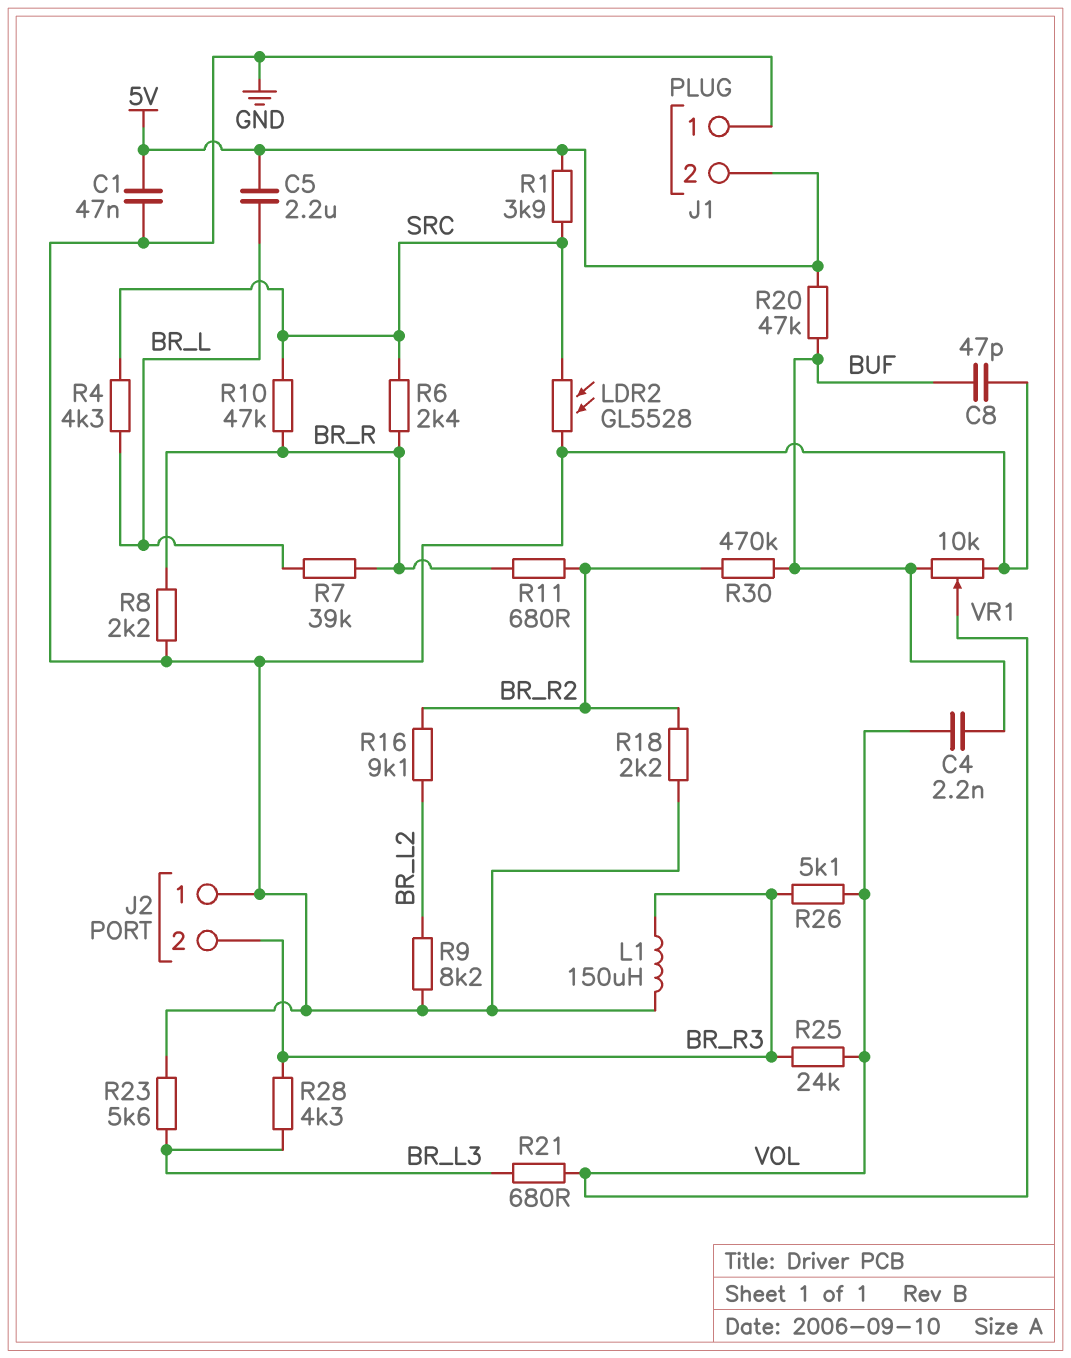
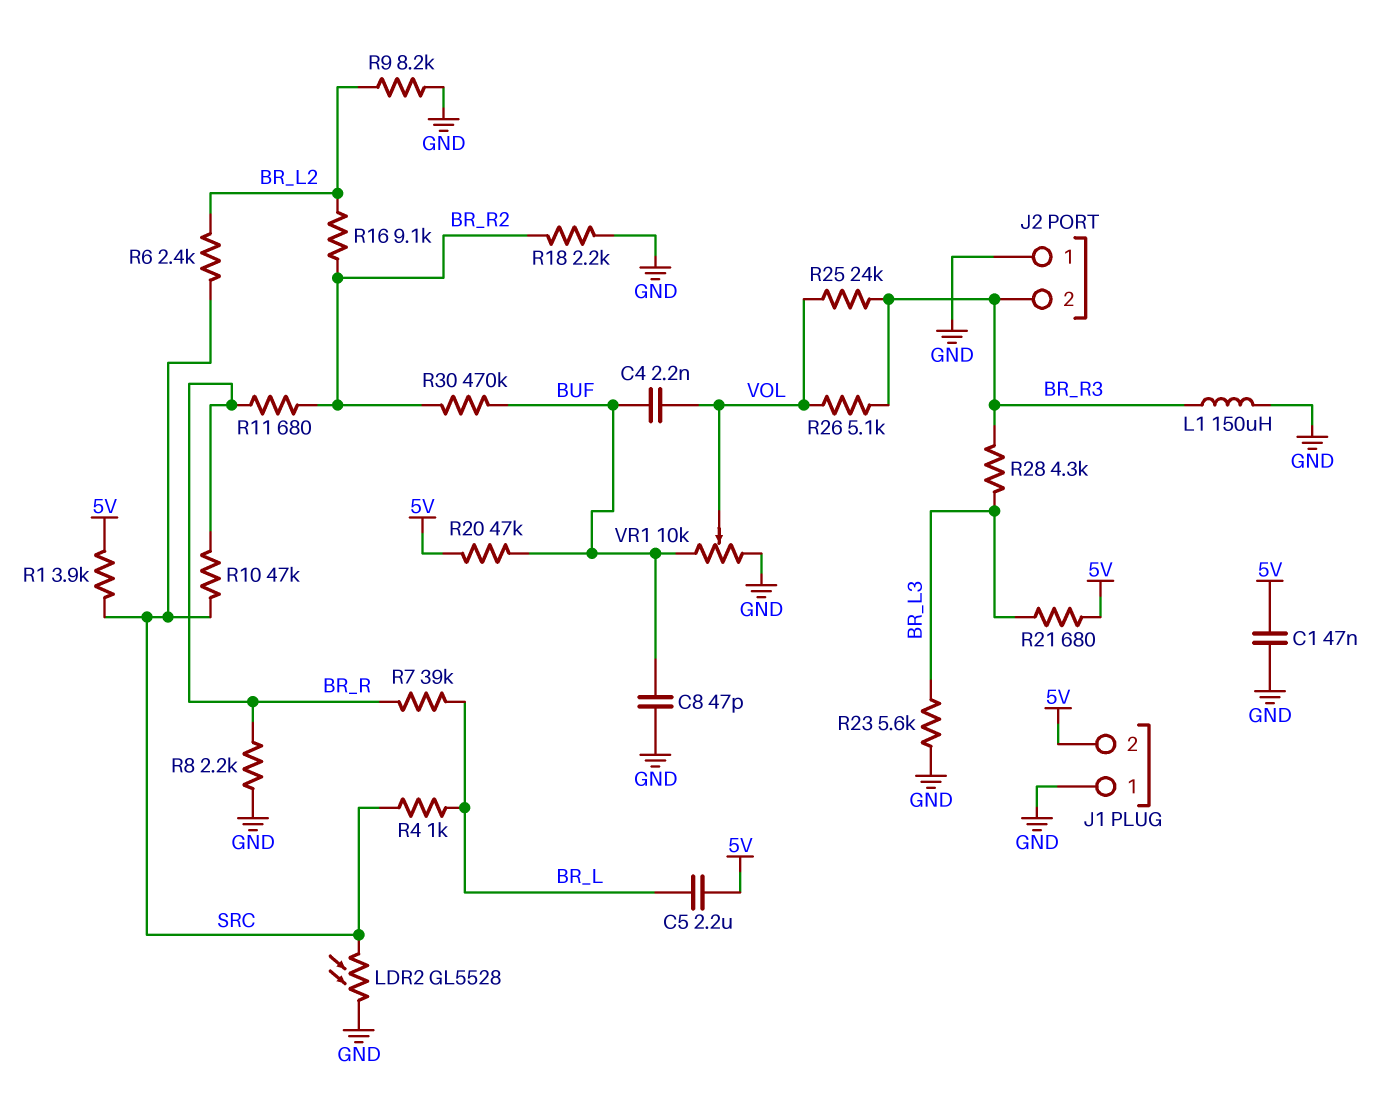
R4: 4.3k (BR_L, SRC) -> 1k (BR_L, SRC)
R6: 2.4k (BR_R, SRC) -> 2.4k (BR_L2, SRC)
R21: 680 (BR_L3, VOL) -> 680 (5V, BR_L3)

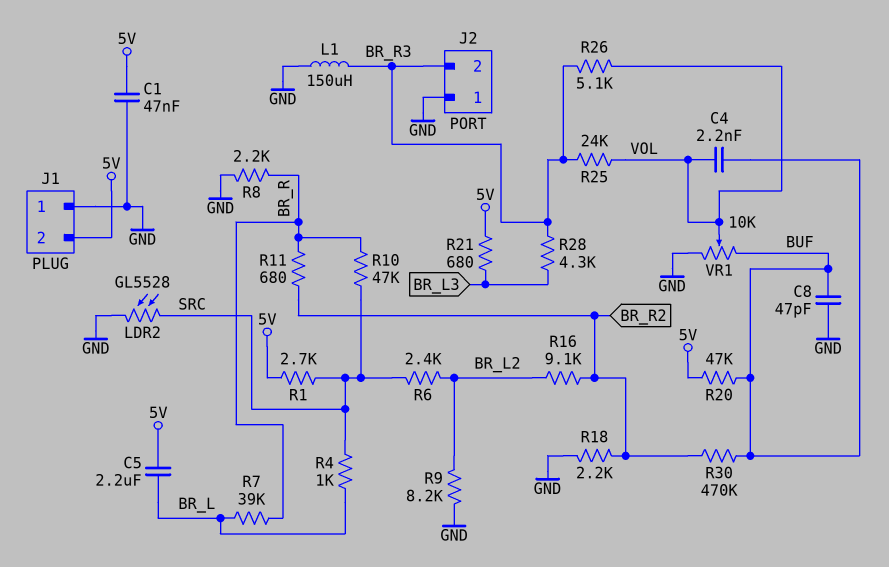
R1: 3.9k (5V, SRC) -> 2.7k (5V, SRC)
R23: 5.6k (BR_L3, GND) -> none

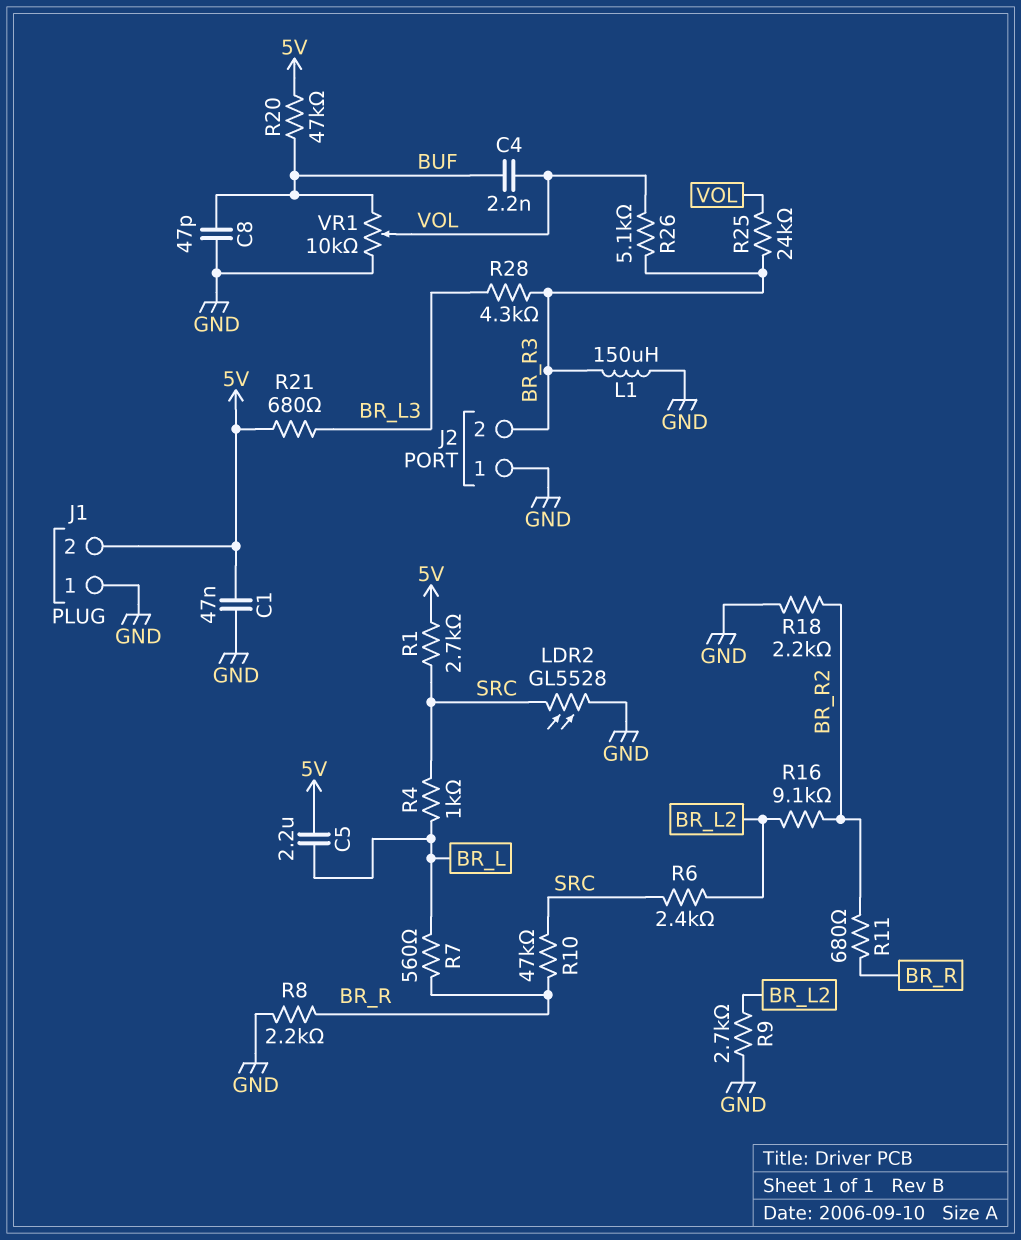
R7: 39k (BR_L, BR_R) -> 560 (BR_L, BR_R)
R9: 8.2k (BR_L2, GND) -> 2.7k (BR_L2, GND)
R30: 470k (BR_R2, BUF) -> none

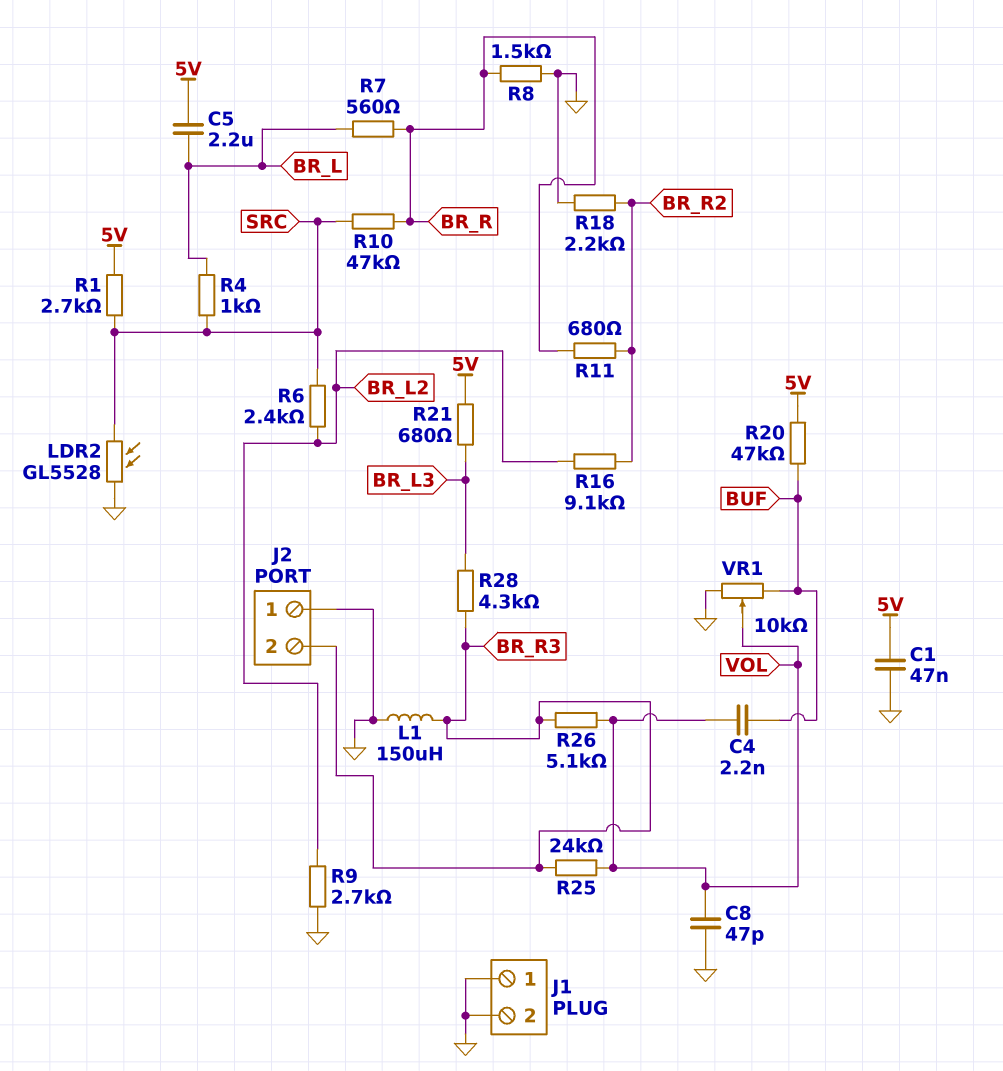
C8: 47pF (BUF, GND) -> 47pF (GND, VOL)
J1 pin 2: 5V -> GND
R8: 2.2k (BR_R, GND) -> 1.5k (BR_R, GND)

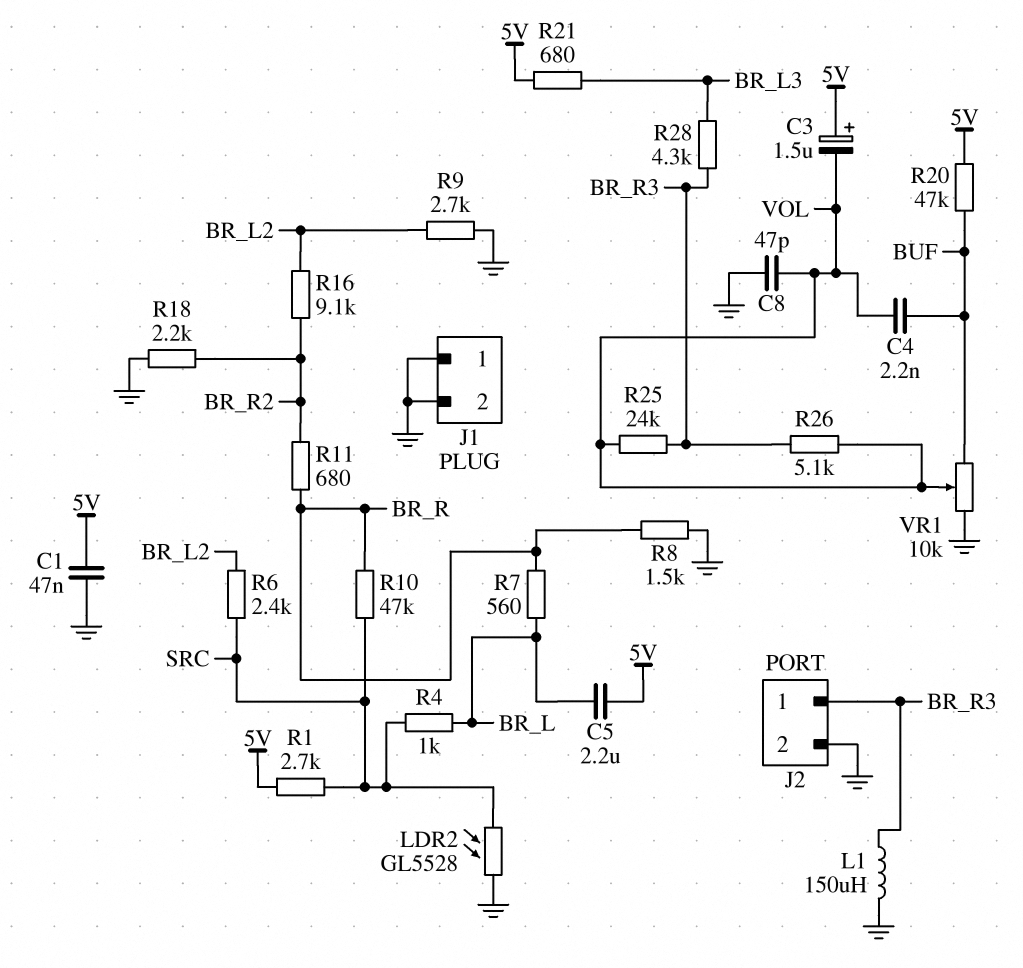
C3: none -> 1.5uF (plus 5V, minus VOL)
J2 pin 1: GND -> BR_R3
J2 pin 2: BR_R3 -> GND

